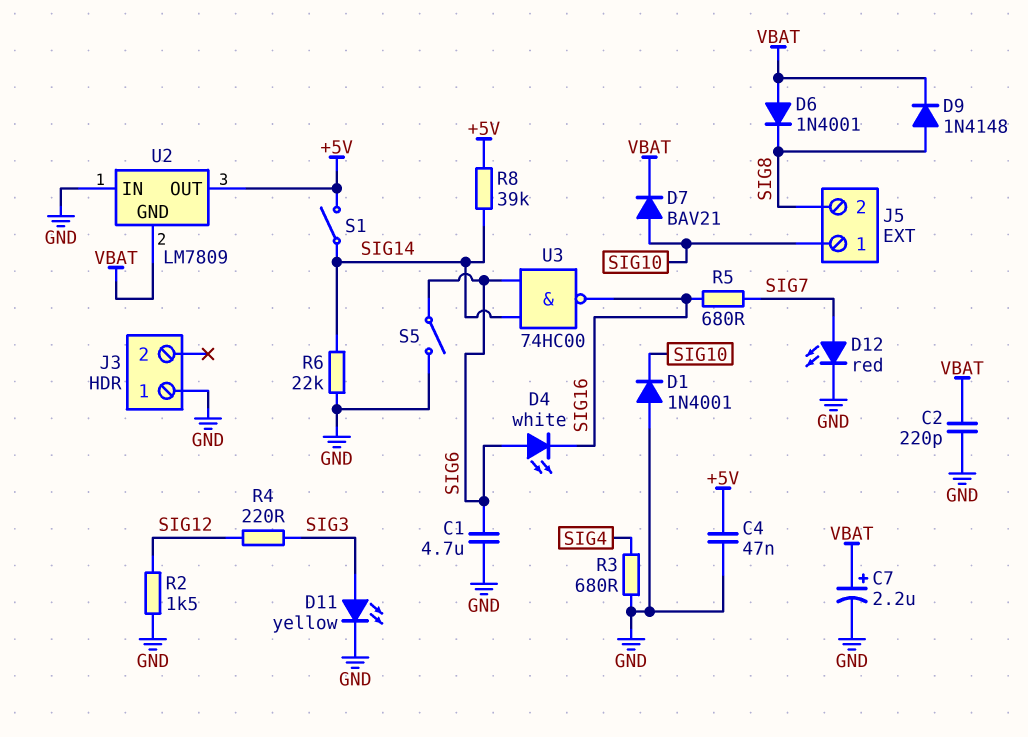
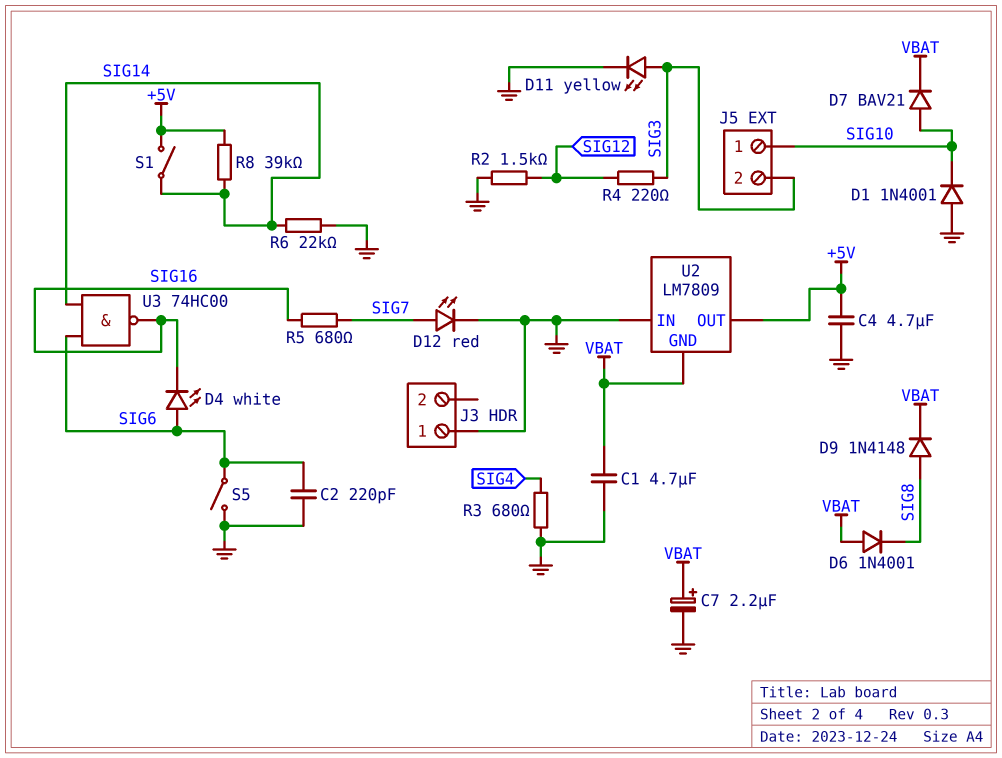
C1: 4.7uF (GND, SIG6) -> 4.7uF (GND, VBAT)
C2: 220pF (GND, VBAT) -> 220pF (GND, SIG6)
C4: 47nF (+5V, GND) -> 4.7uF (+5V, GND)
J5 pin 2: SIG8 -> SIG3

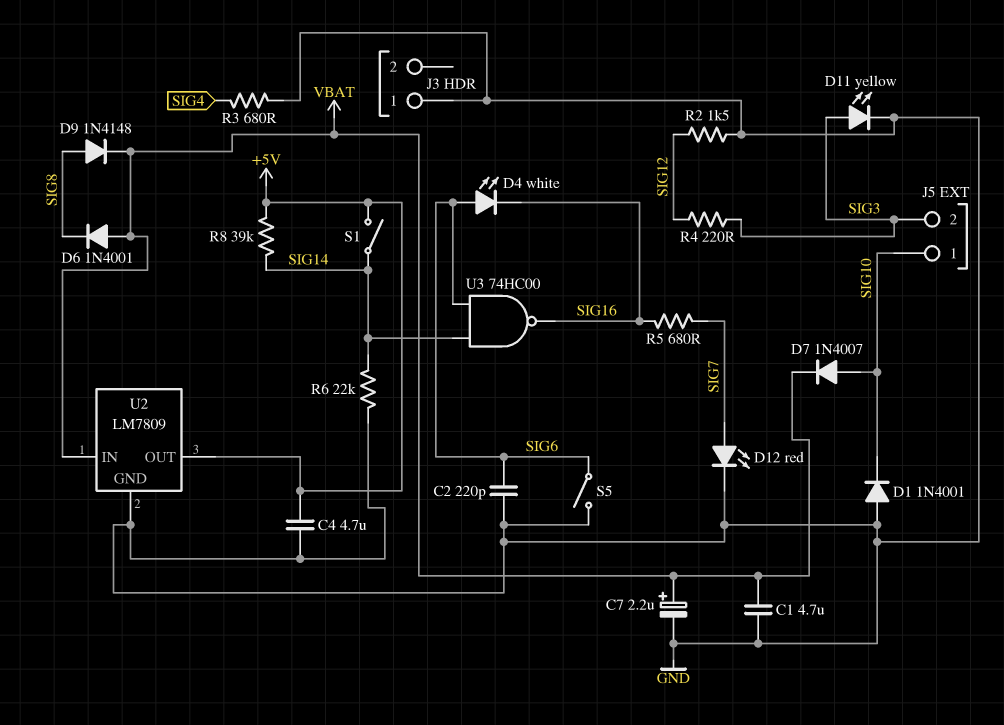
D7: diode BAV21 (A SIG10, K VBAT) -> diode 1N4007 (A SIG10, K VBAT)
U2 pin GND: VBAT -> GND
U2 pin IN: GND -> VBAT

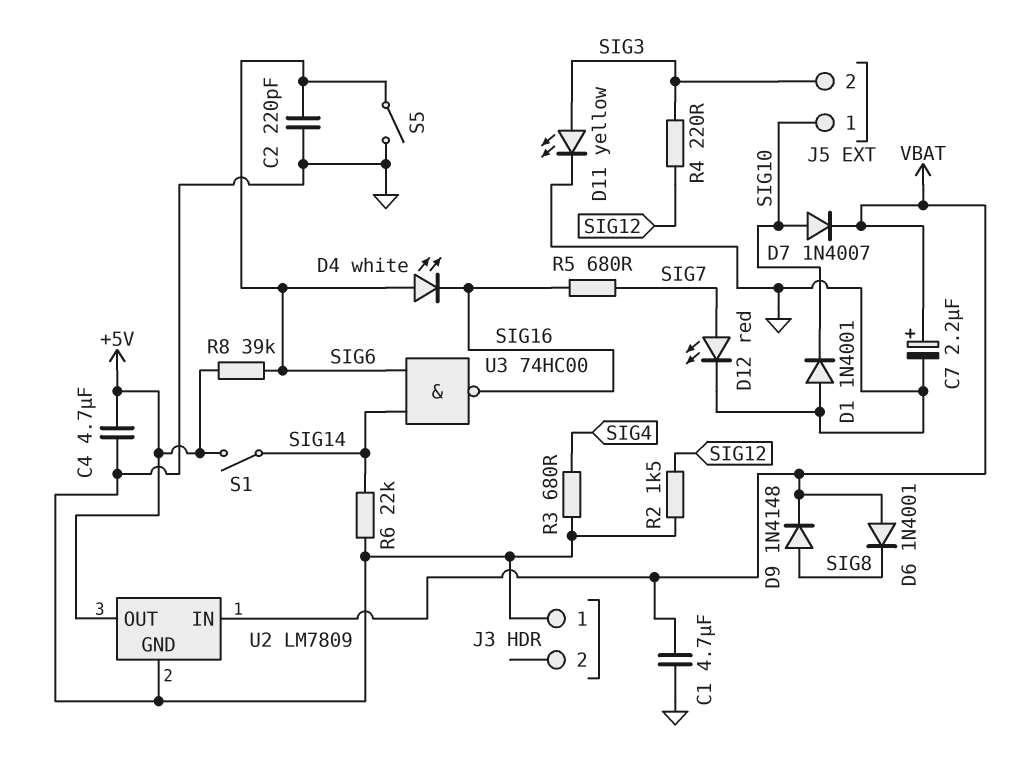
R8: 39k (+5V, SIG14) -> 39k (+5V, SIG6)

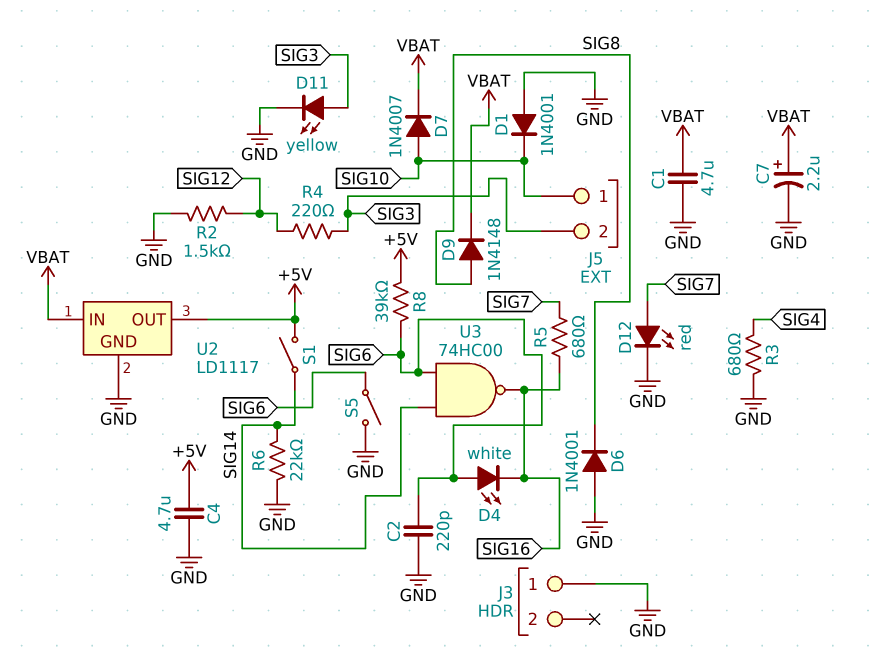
D6: diode 1N4001 (A VBAT, K SIG8) -> diode 1N4001 (A GND, K SIG8)
U2: LM7809 -> LD1117

